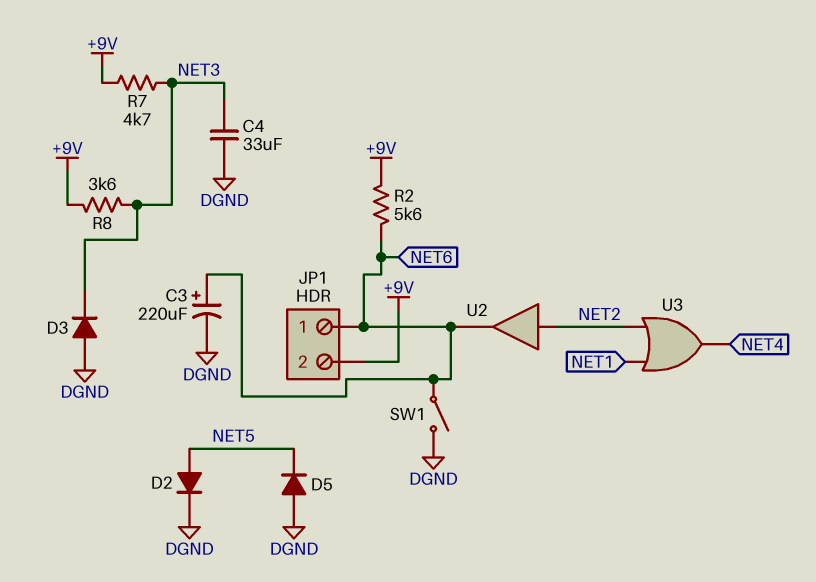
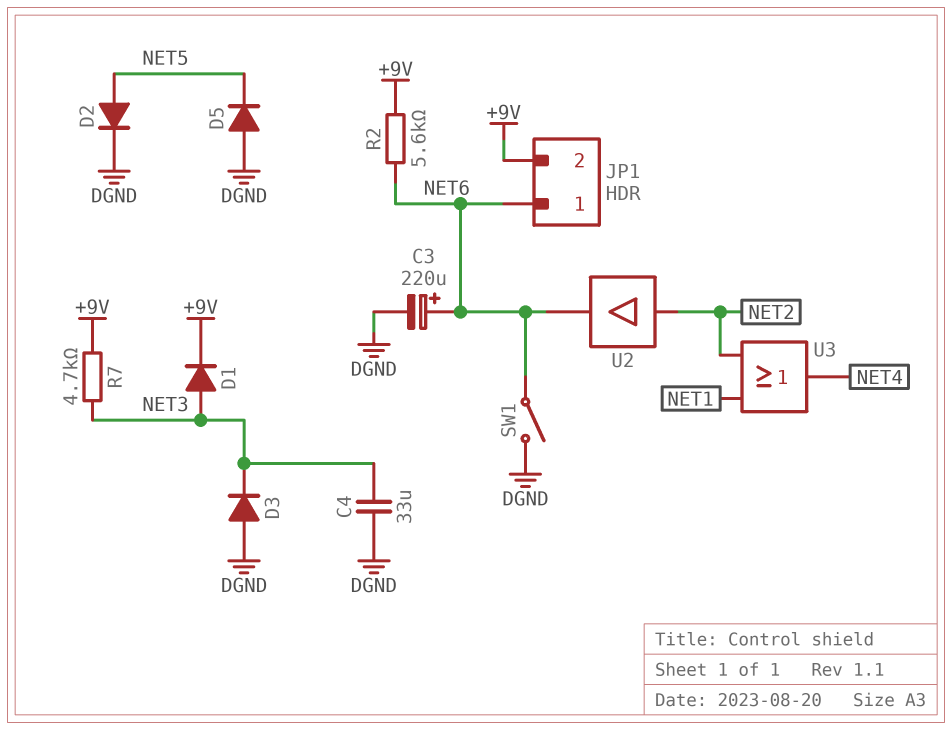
D1: none -> diode (A NET3, K +9V)
R8: 3.6k (+9V, NET3) -> none

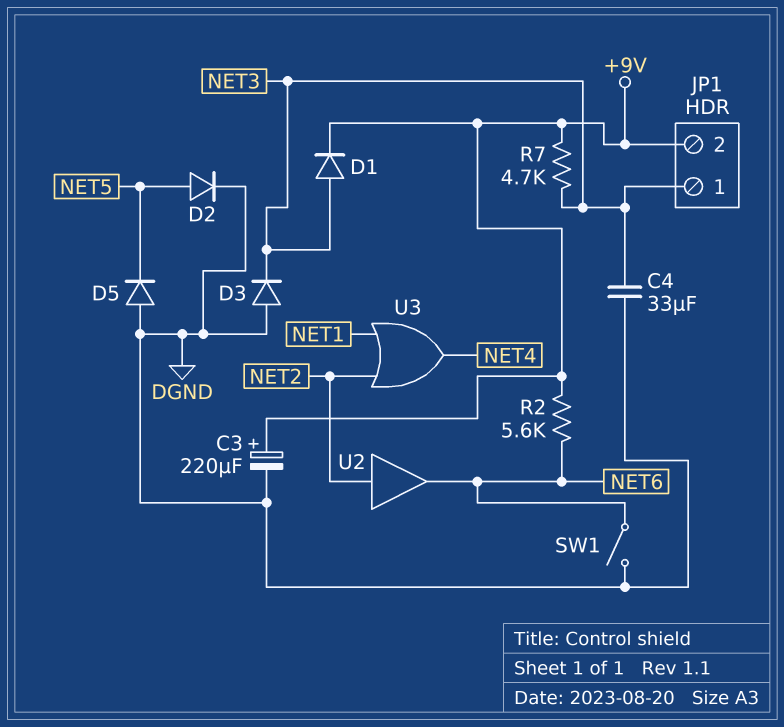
C3: 220uF (plus NET6, minus DGND) -> 220uF (plus +9V, minus DGND)
JP1 pin 1: NET6 -> NET3

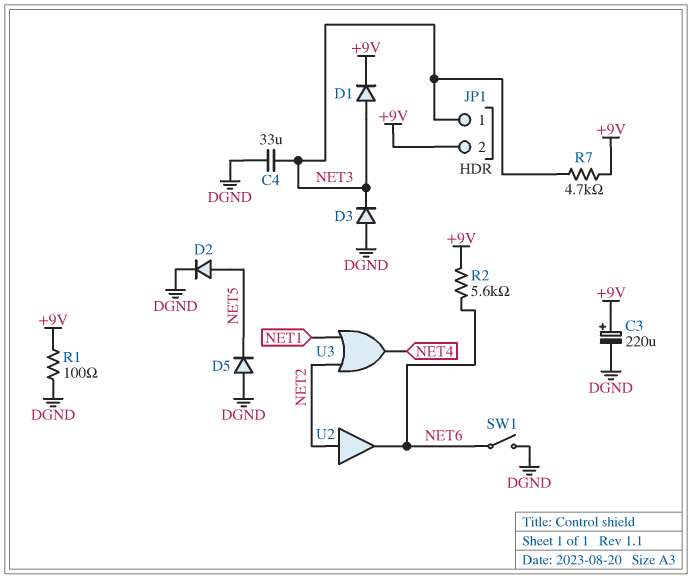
R1: none -> 100 (+9V, DGND)

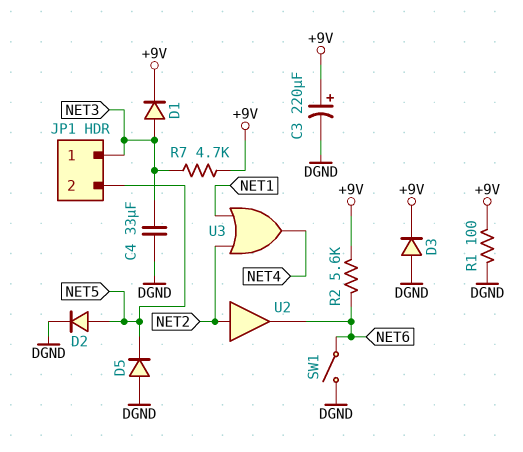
D3: diode (A DGND, K NET3) -> diode (A DGND, K +9V)
JP1 pin 2: +9V -> NET5

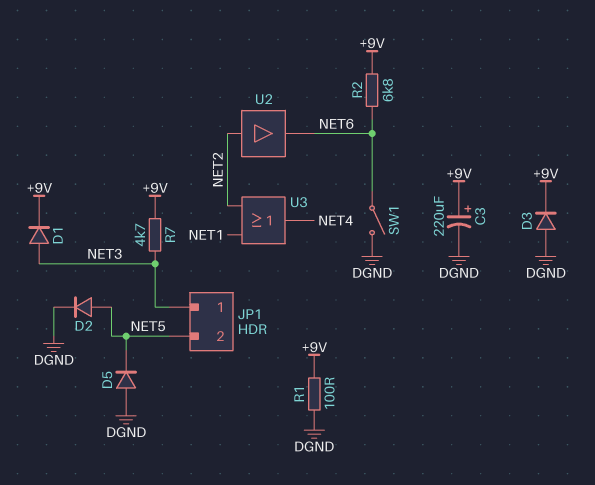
C4: 33uF (DGND, NET3) -> none
R2: 5.6k (+9V, NET6) -> 6.8k (+9V, NET6)

